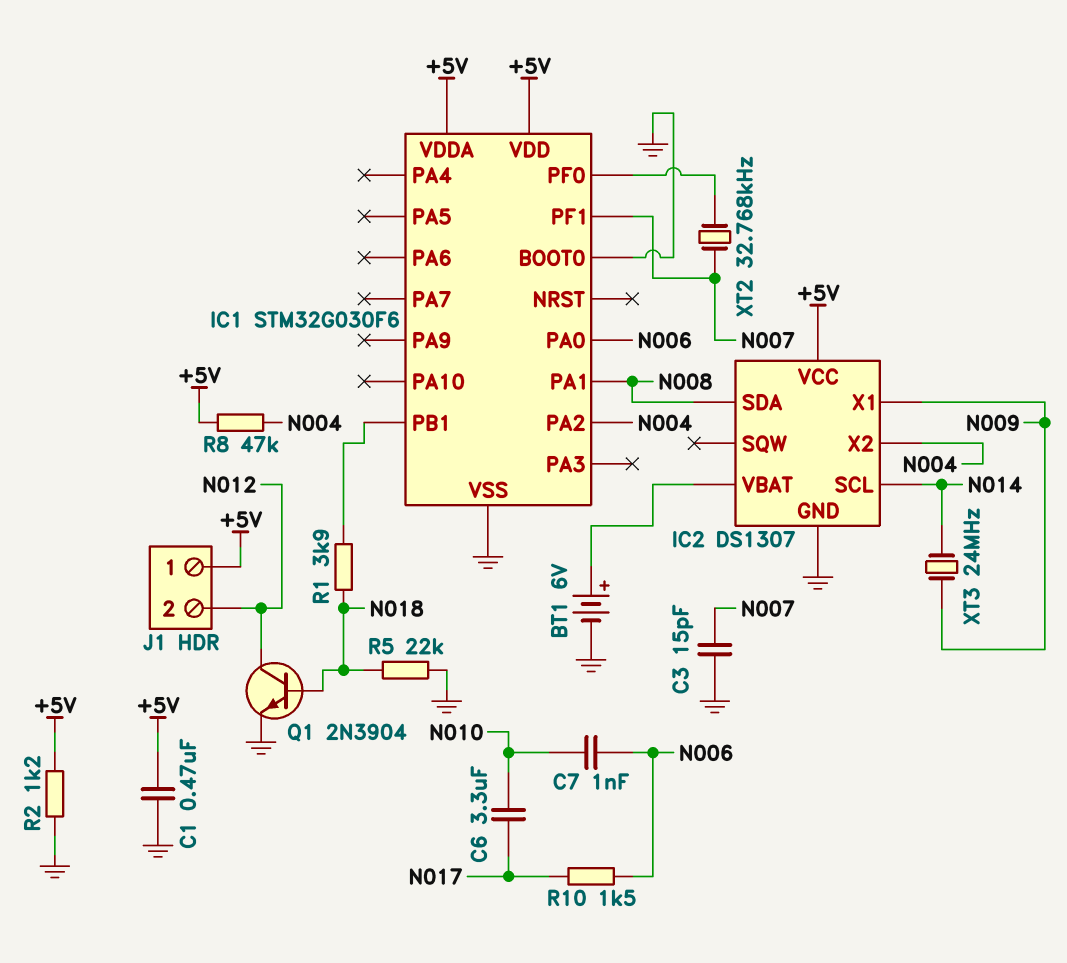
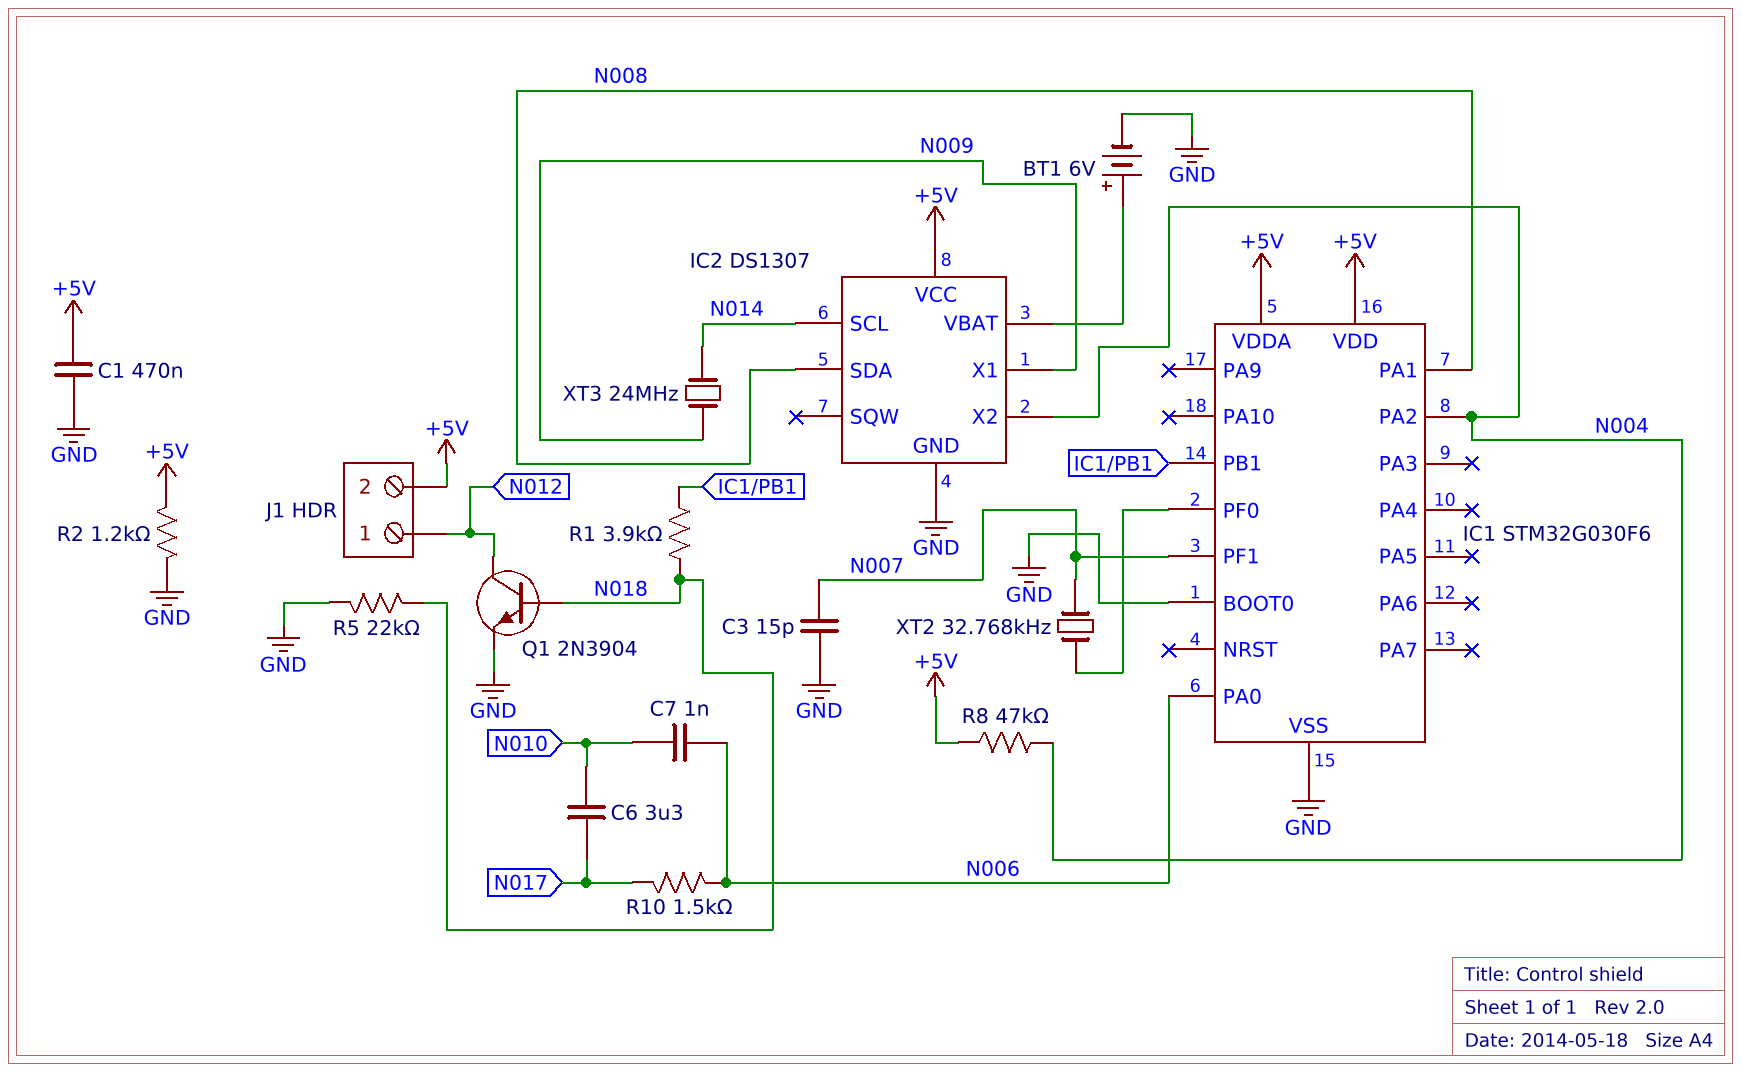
J1 pin 1: +5V -> N012
J1 pin 2: N012 -> +5V

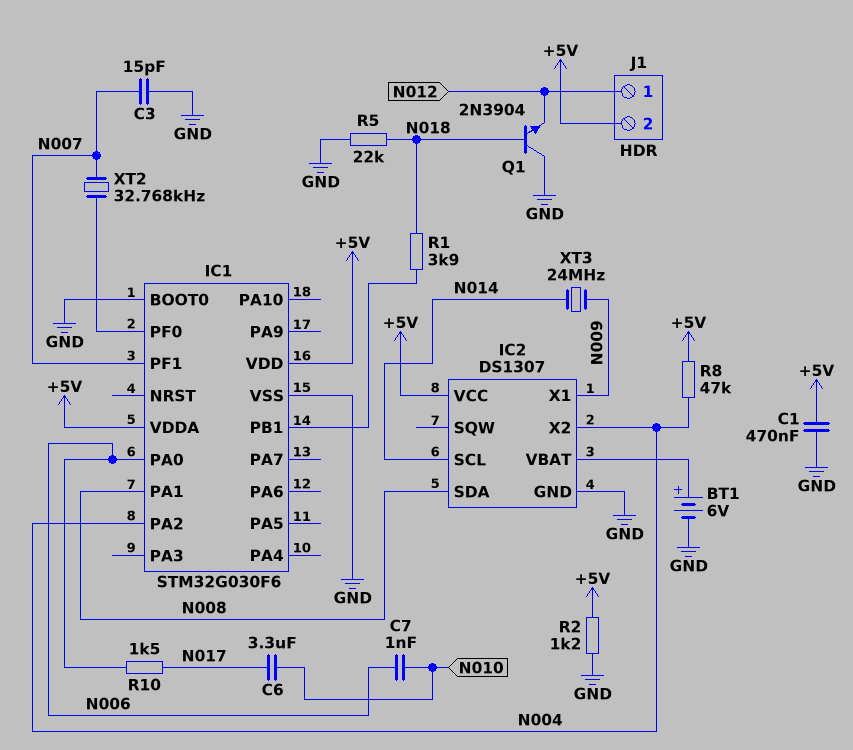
Q1: NPN 2N3904 (B N018, C N012, E GND) -> NPN 2N3904 (B N018, C GND, E N012)

